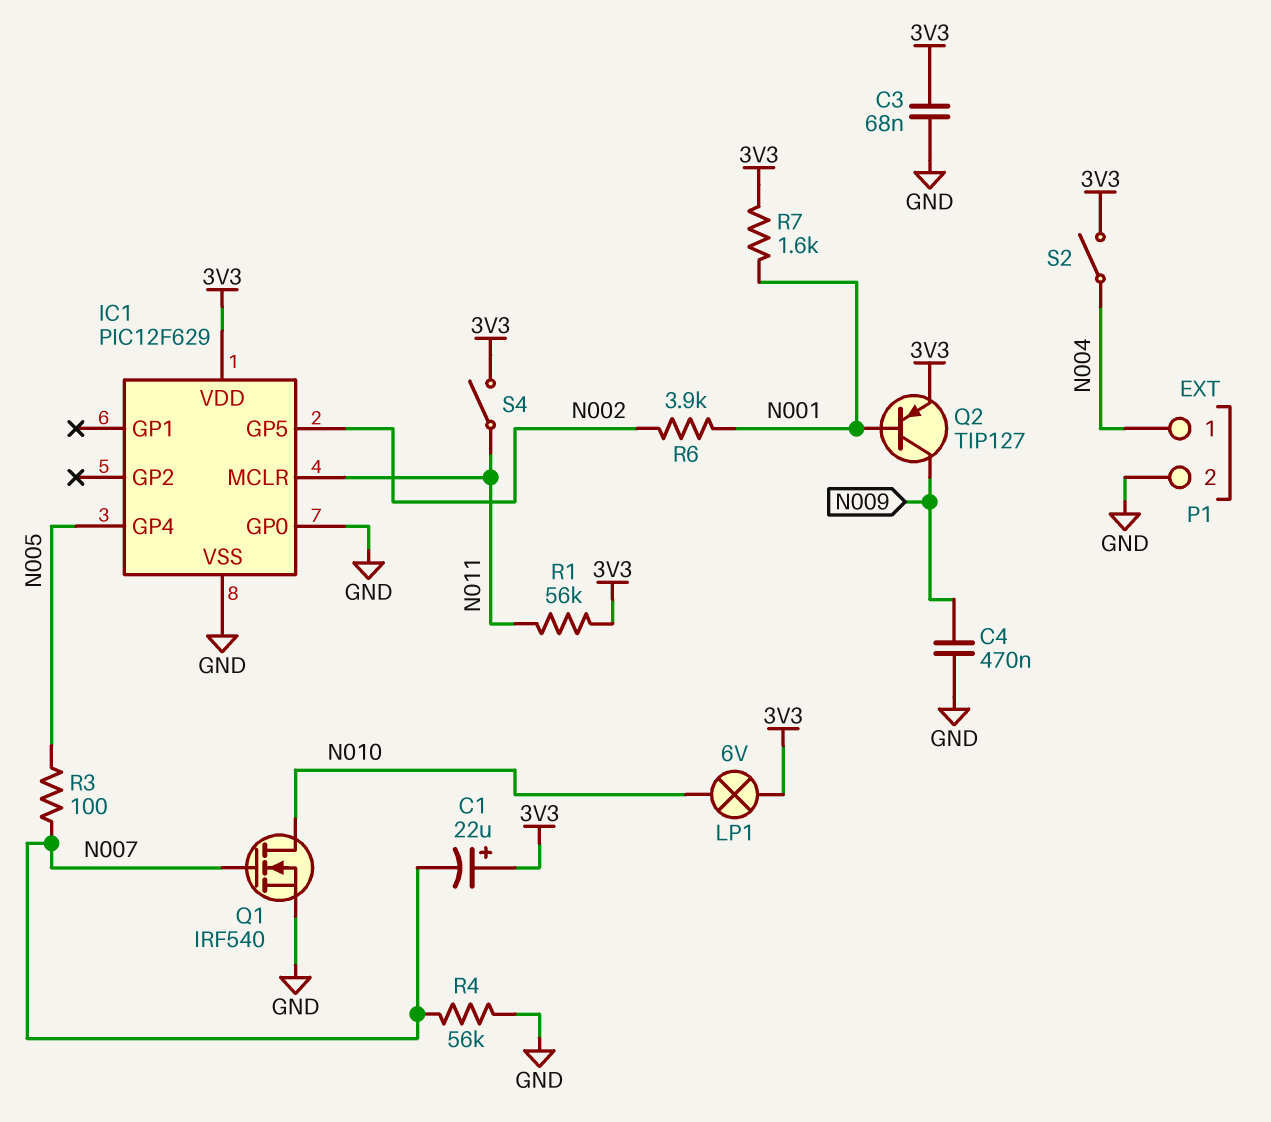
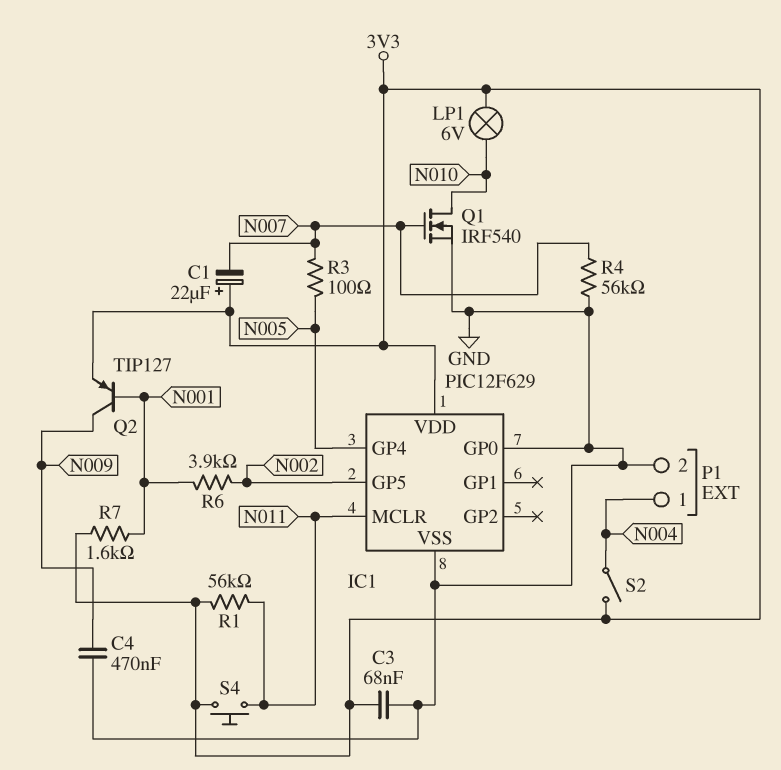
S4: switch (3V3, N011) -> button (3V3, N011)

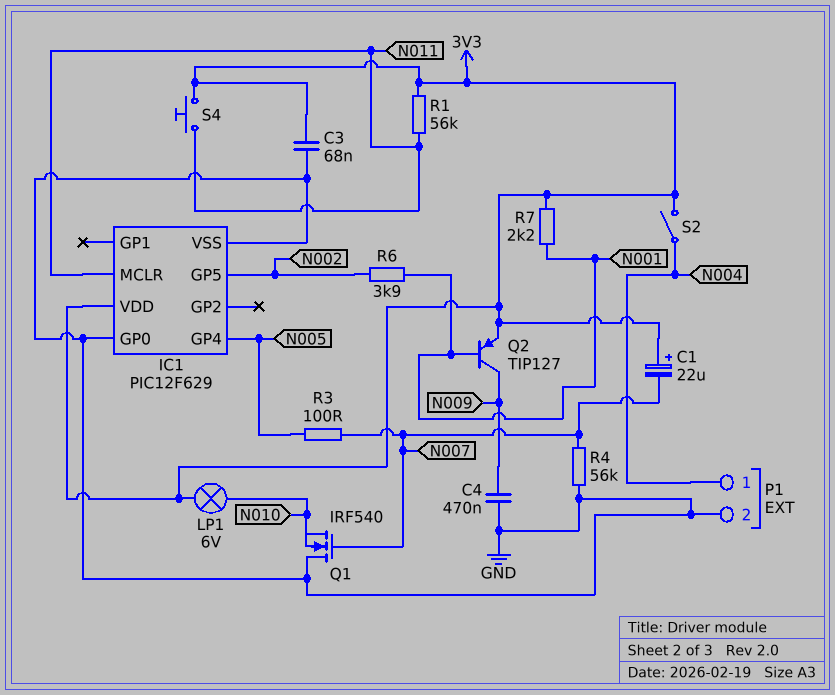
Q1: NMOS IRF540 (G N007, D N010, S GND) -> NMOS IRF540 (G N007, D GND, S N010)
R7: 1.6k (3V3, N001) -> 2.2k (3V3, N001)

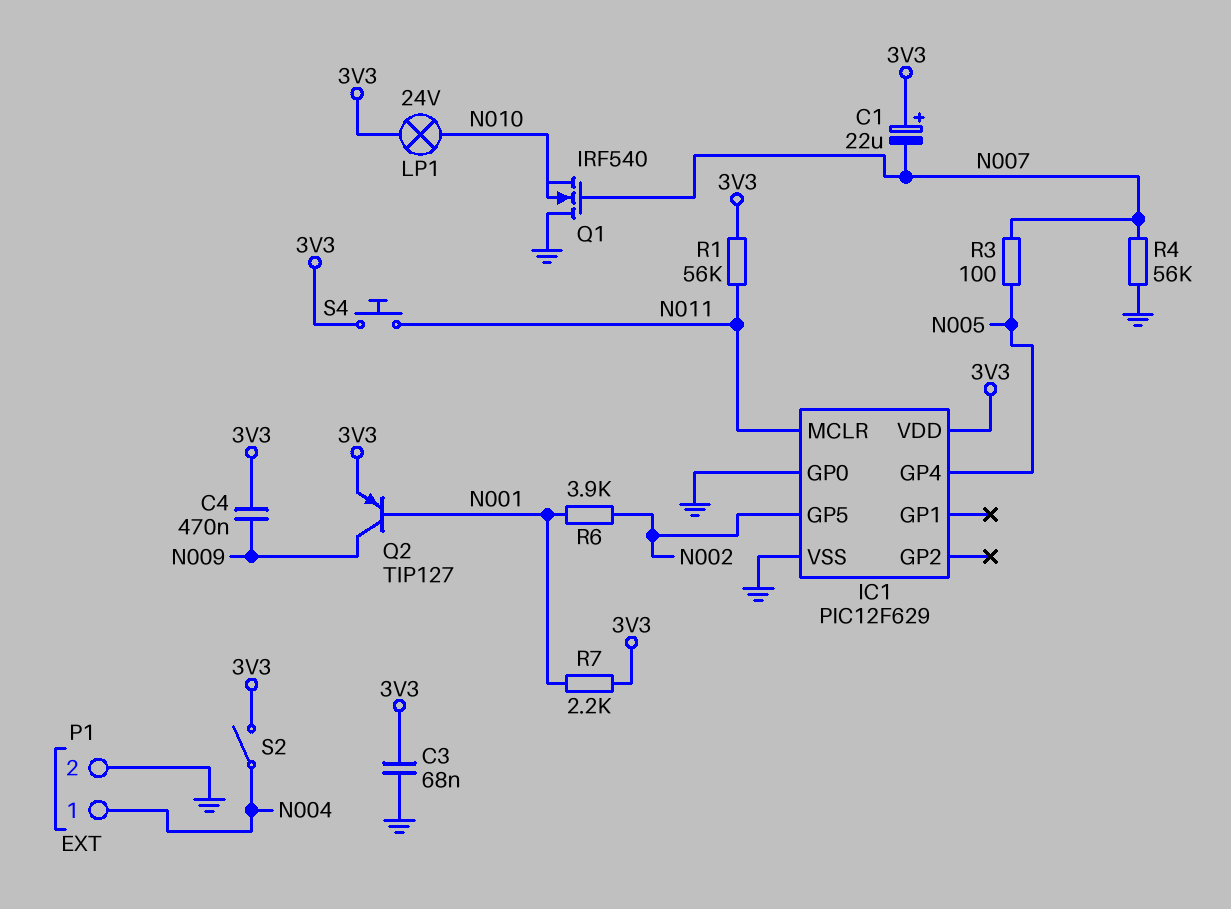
C4: 470nF (GND, N009) -> 470nF (3V3, N009)
LP1: lamp 6V (3V3, N010) -> lamp 24V (3V3, N010)

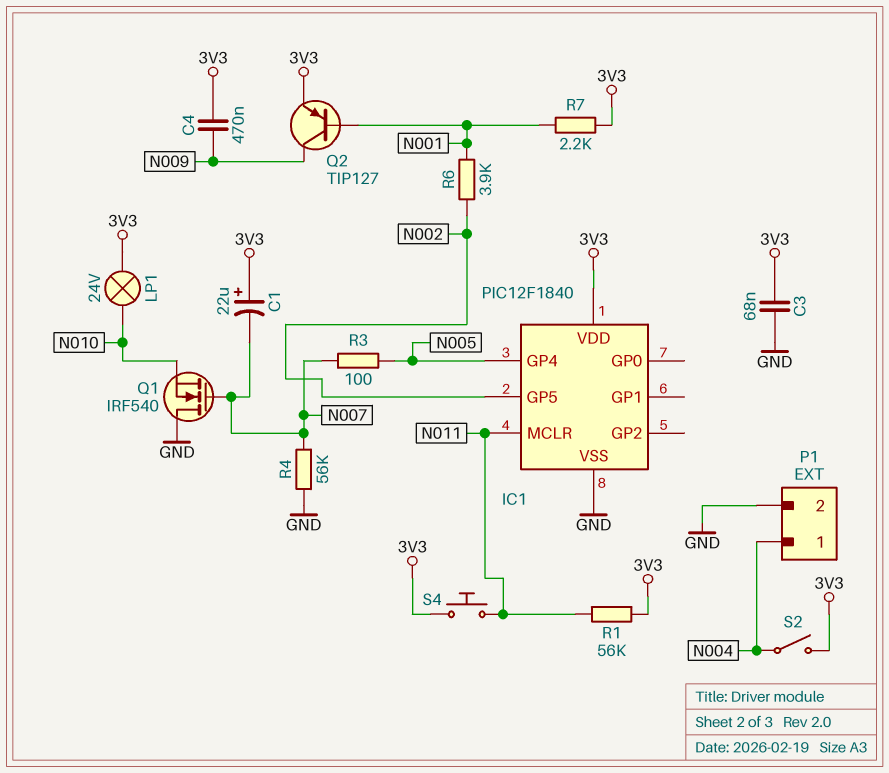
IC1: PIC12F629 -> PIC12F1840
IC1 pin GP0: GND -> none

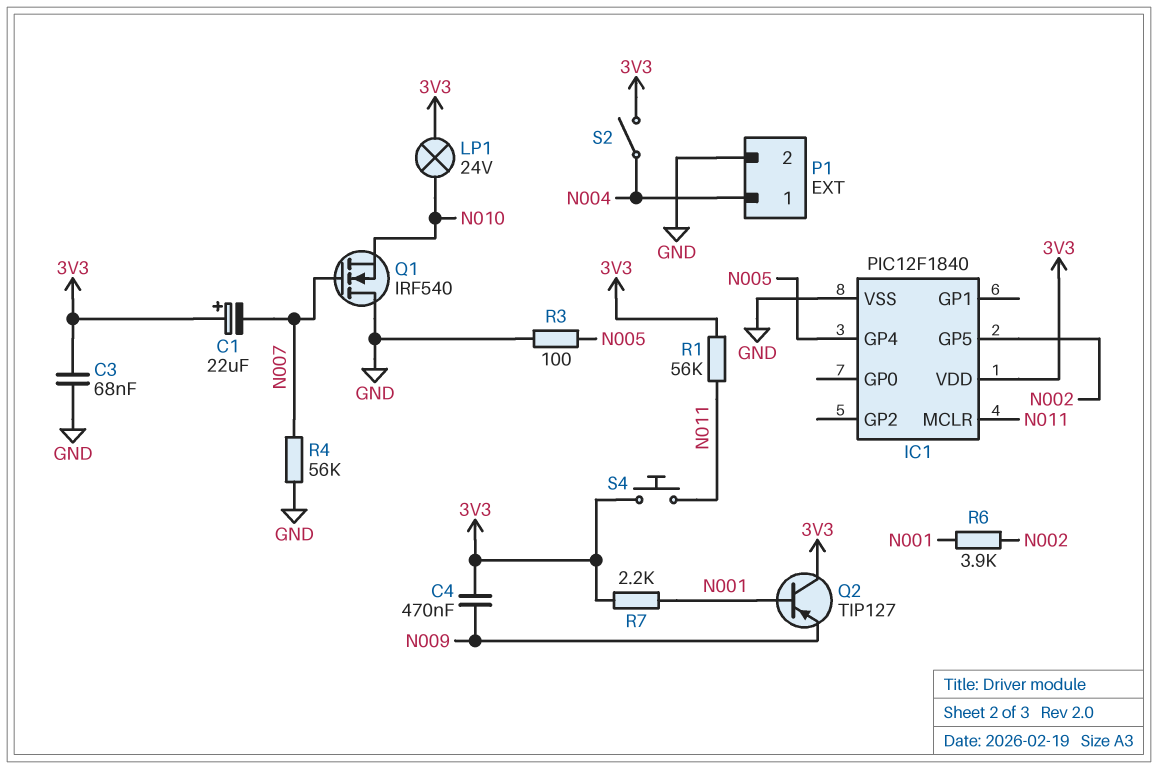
Q2: PNP TIP127 (B N001, C N009, E 3V3) -> PNP TIP127 (B N001, C 3V3, E N009)
R3: 100 (N005, N007) -> 100 (GND, N005)

